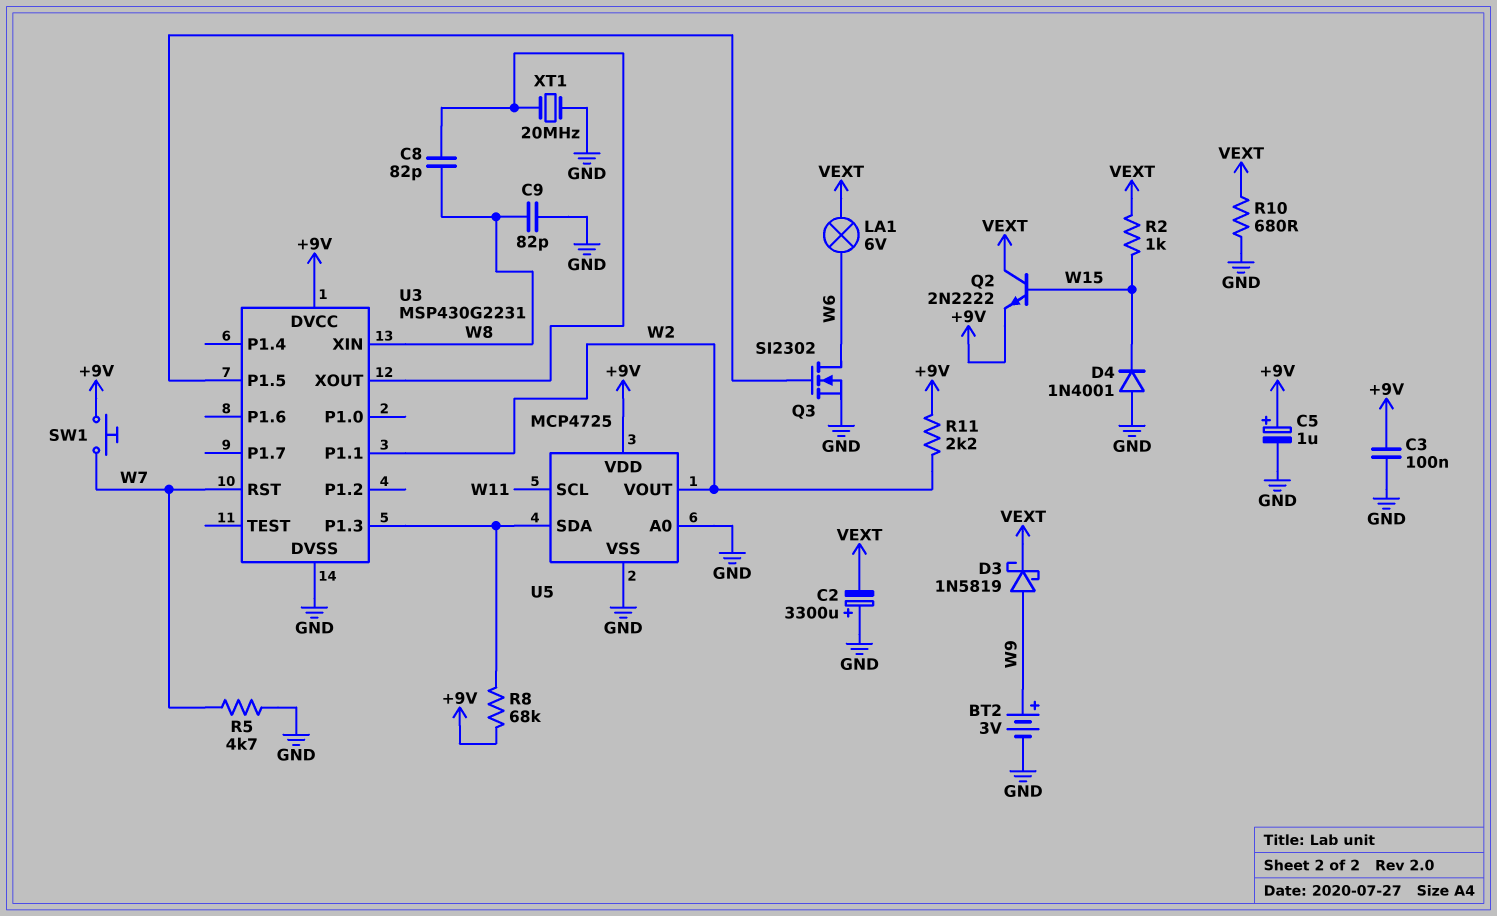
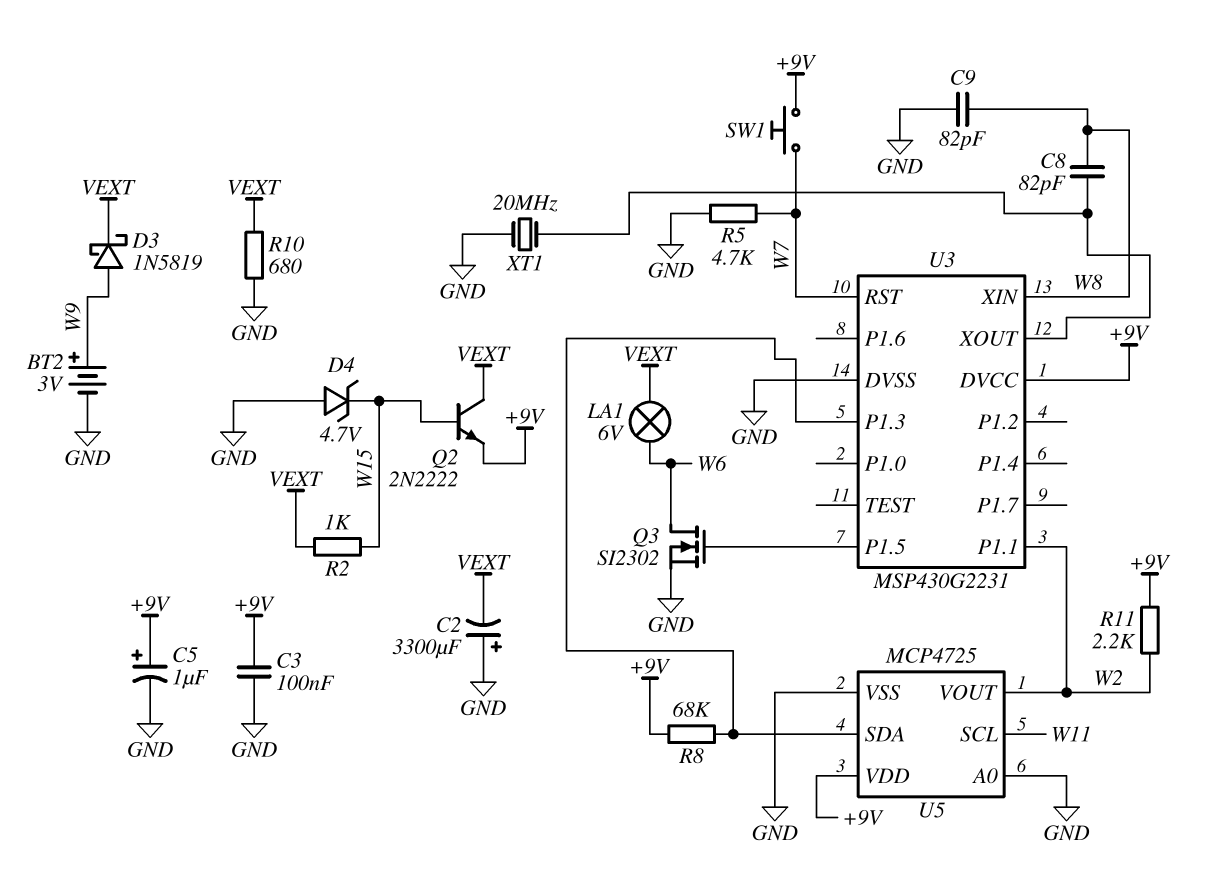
D4: diode 1N4001 (A GND, K W15) -> zener 4.7V (A GND, K W15)

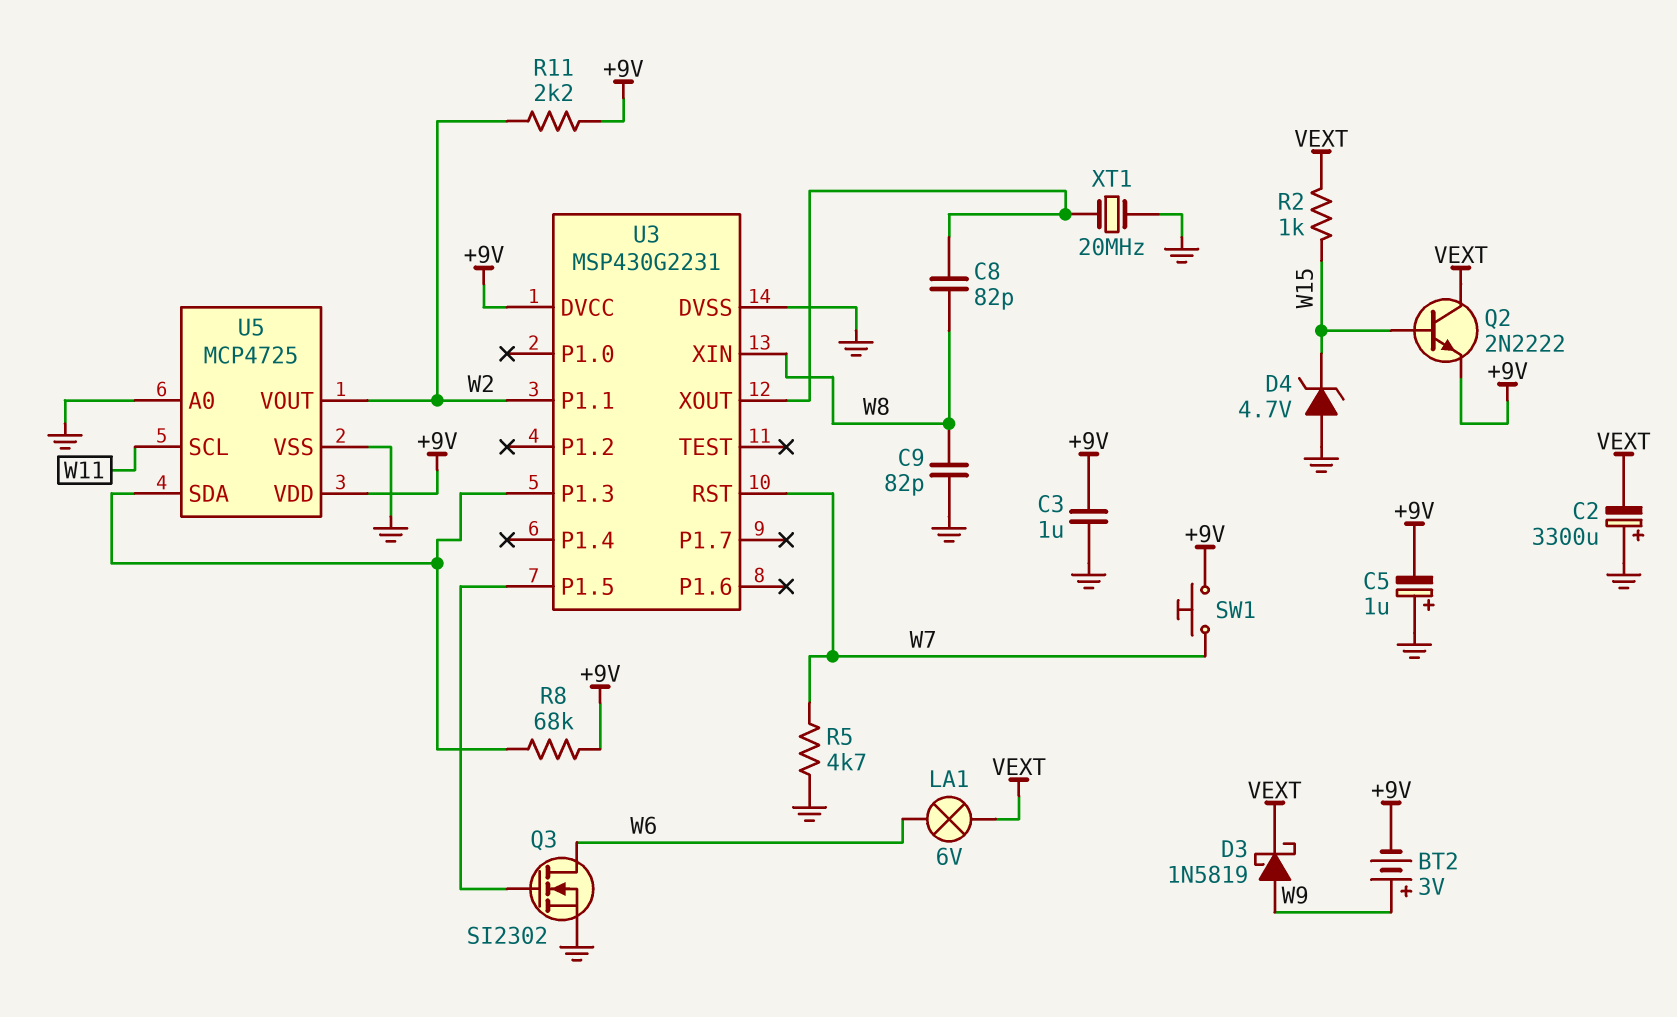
BT2: 3V (plus W9, minus GND) -> 3V (plus W9, minus +9V)
C3: 100nF (+9V, GND) -> 1uF (+9V, GND)
C5: 1uF (plus +9V, minus GND) -> 1uF (plus GND, minus +9V)
R10: 680 (GND, VEXT) -> none

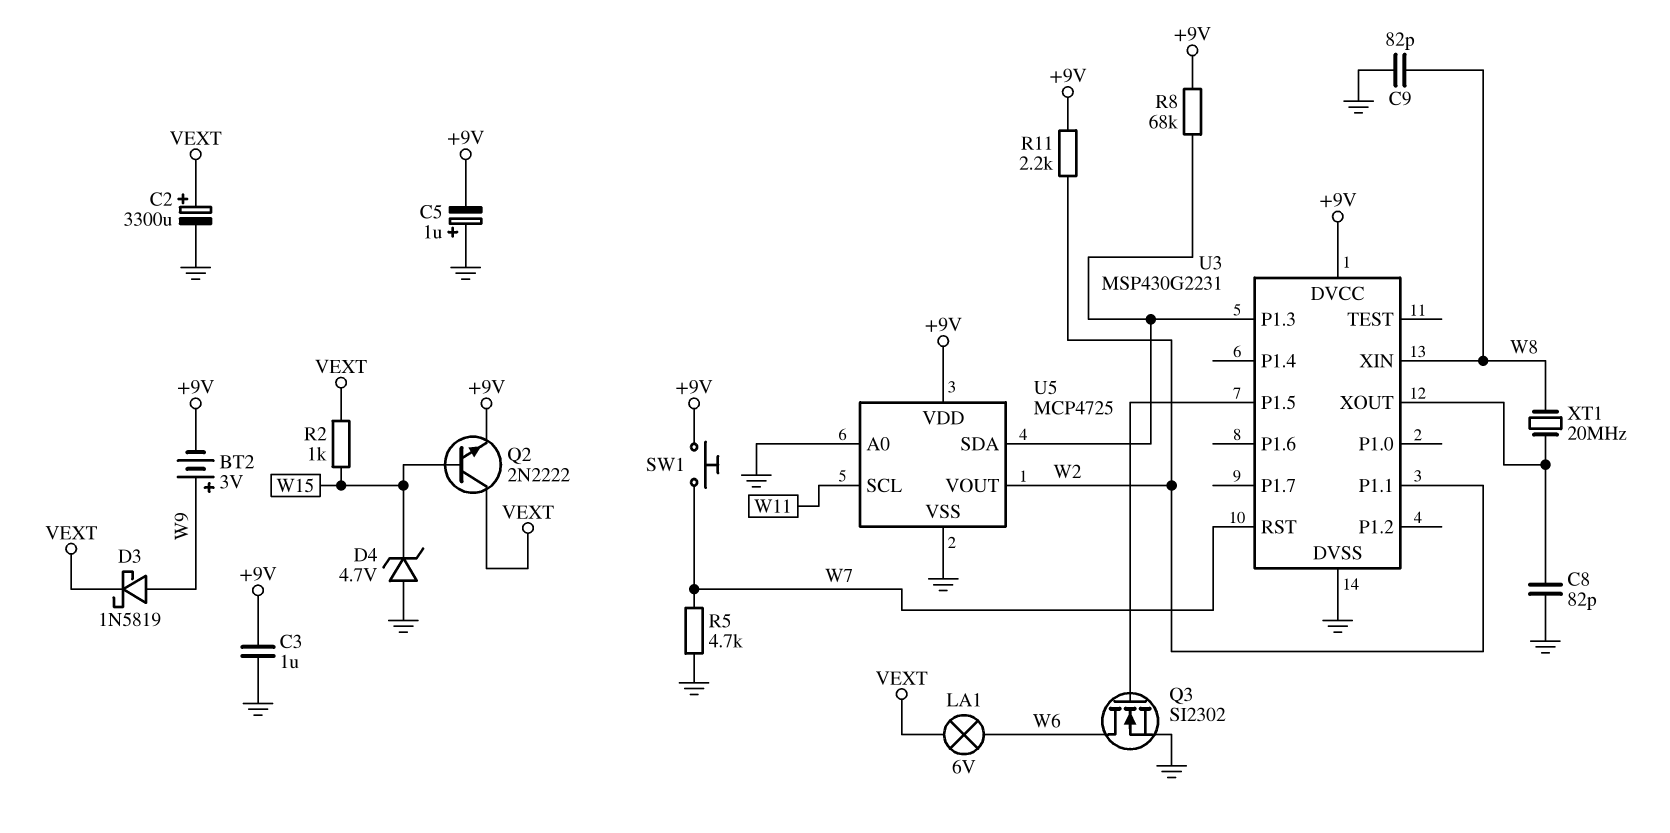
C2: 3300uF (plus GND, minus VEXT) -> 3300uF (plus VEXT, minus GND)
C8: 82pF (U3/XOUT, W8) -> 82pF (GND, U3/XOUT)
XT1: 20MHz (GND, U3/XOUT) -> 20MHz (U3/XOUT, W8)

